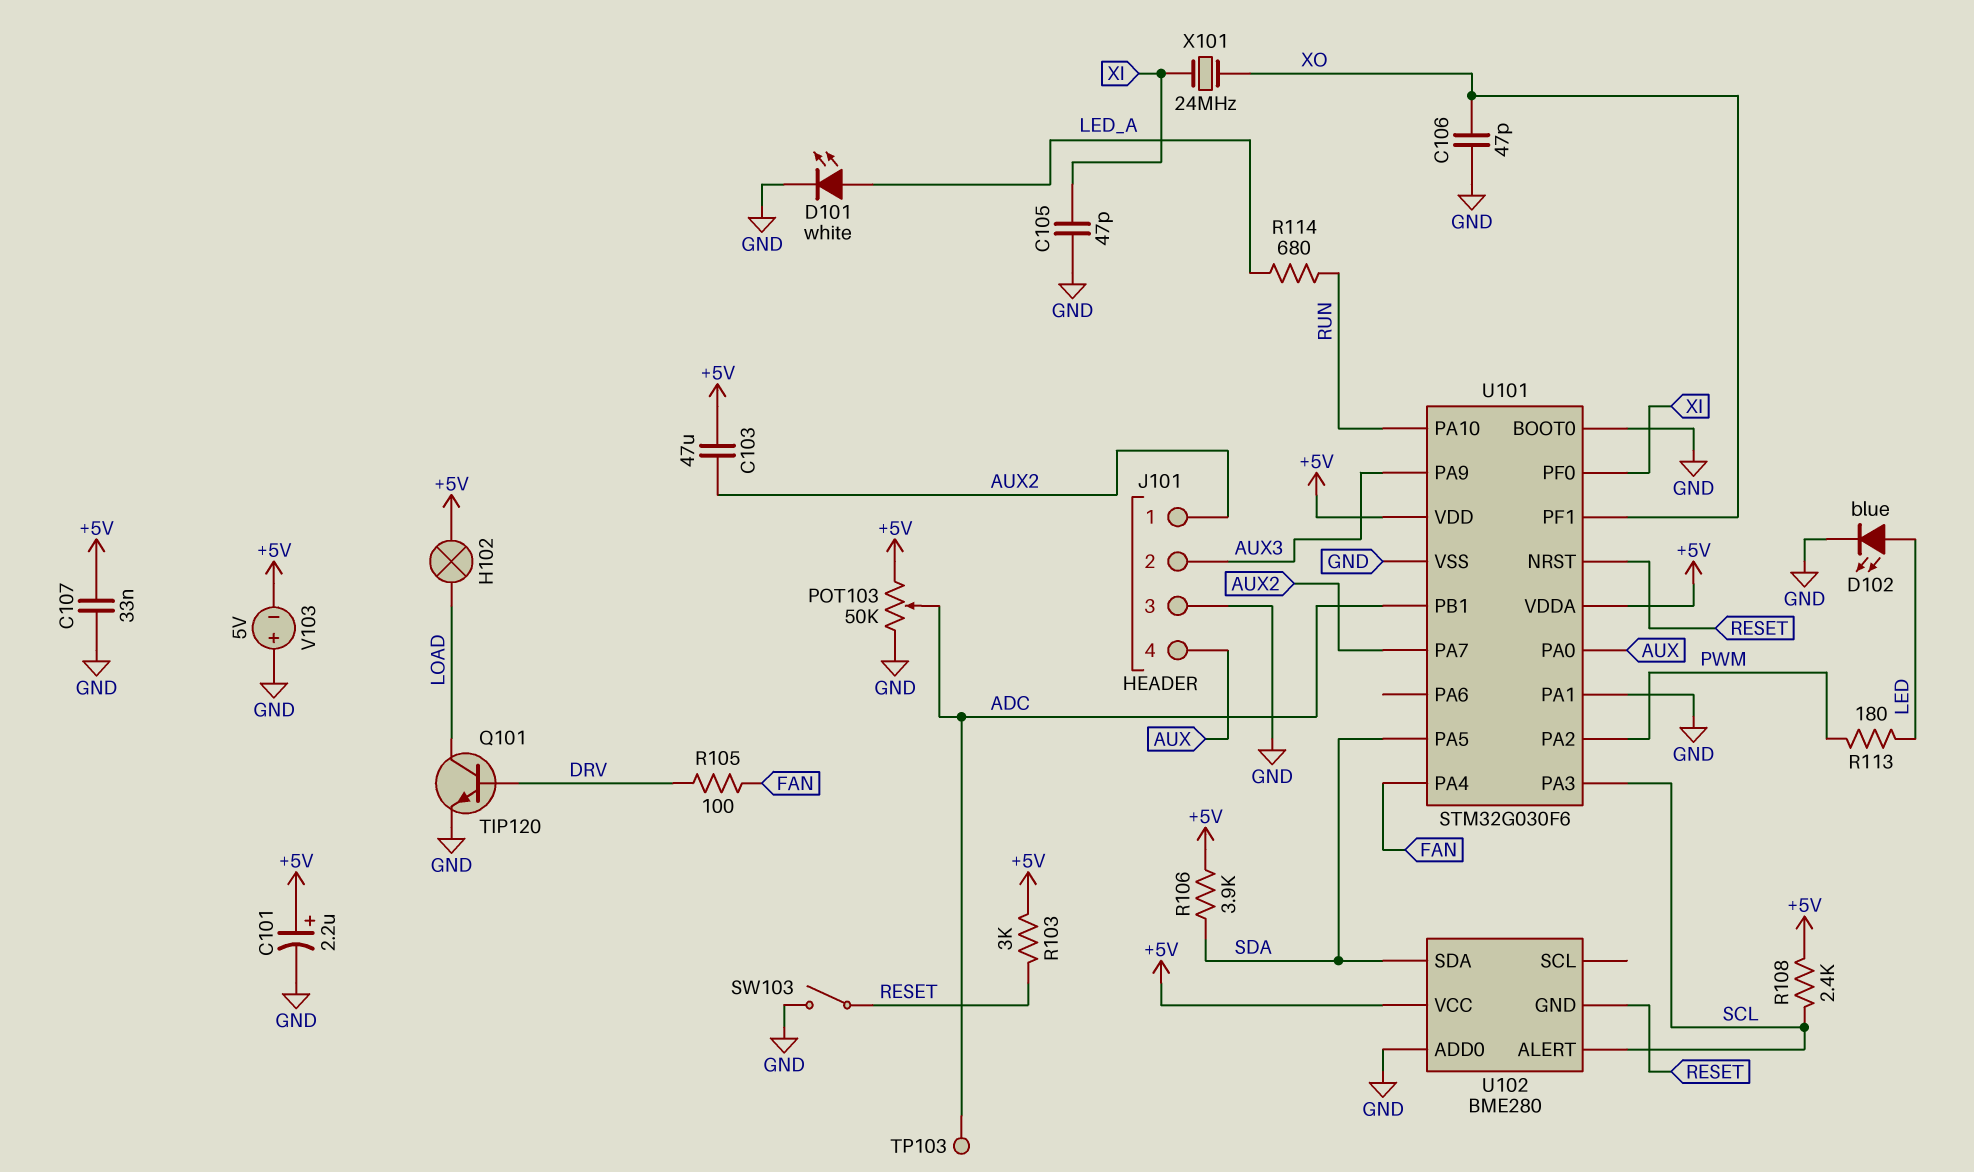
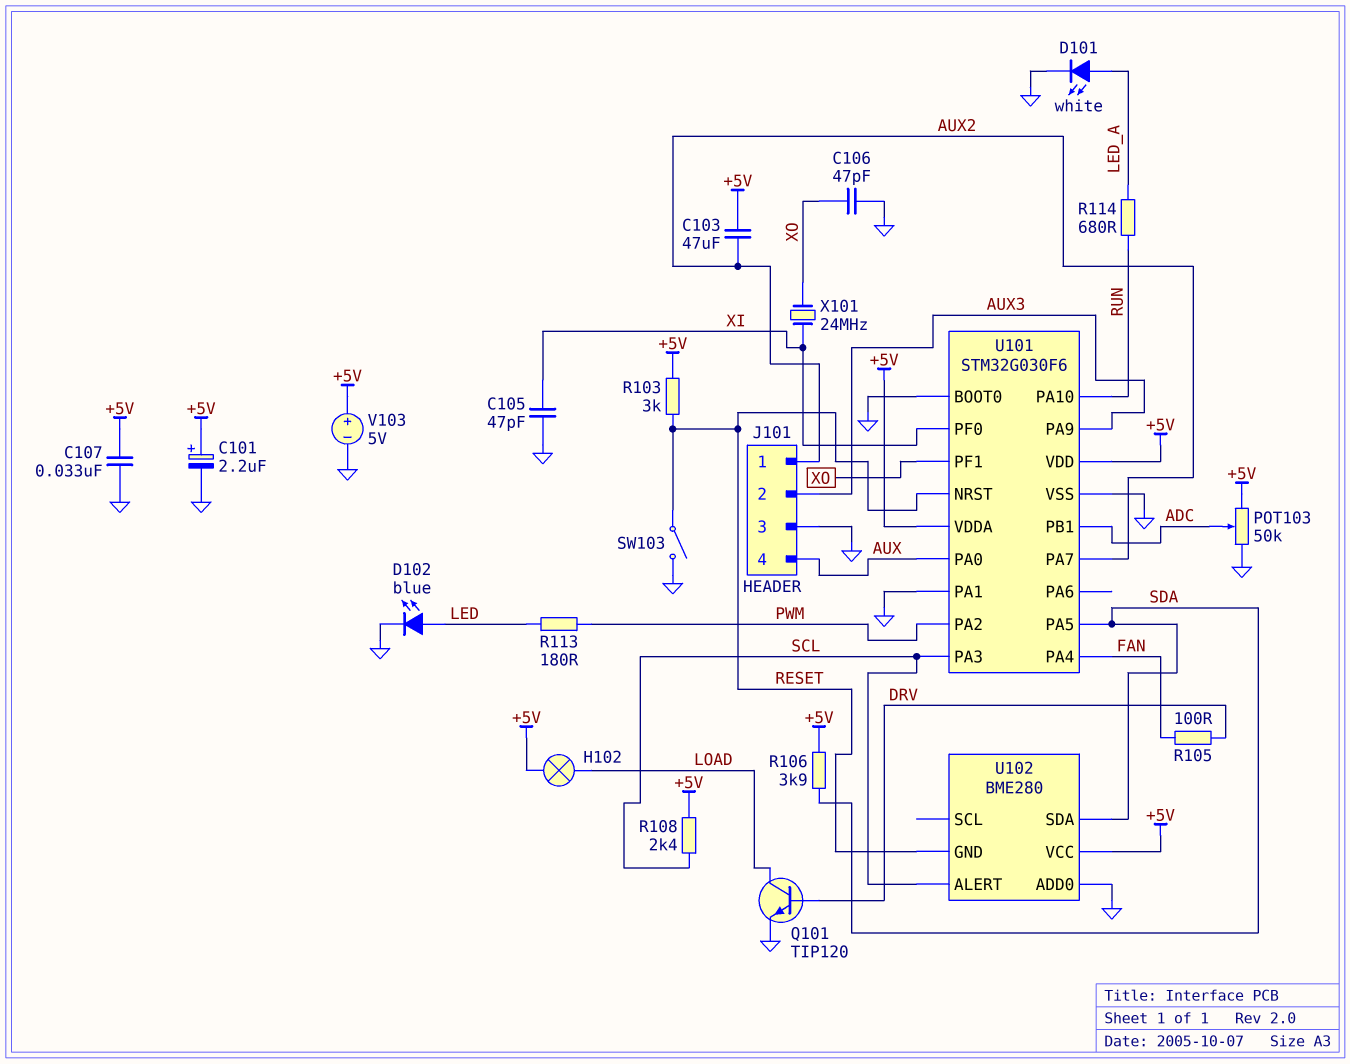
TP103: test point (ADC) -> none
V103: 5V (plus GND, minus +5V) -> 5V (plus +5V, minus GND)

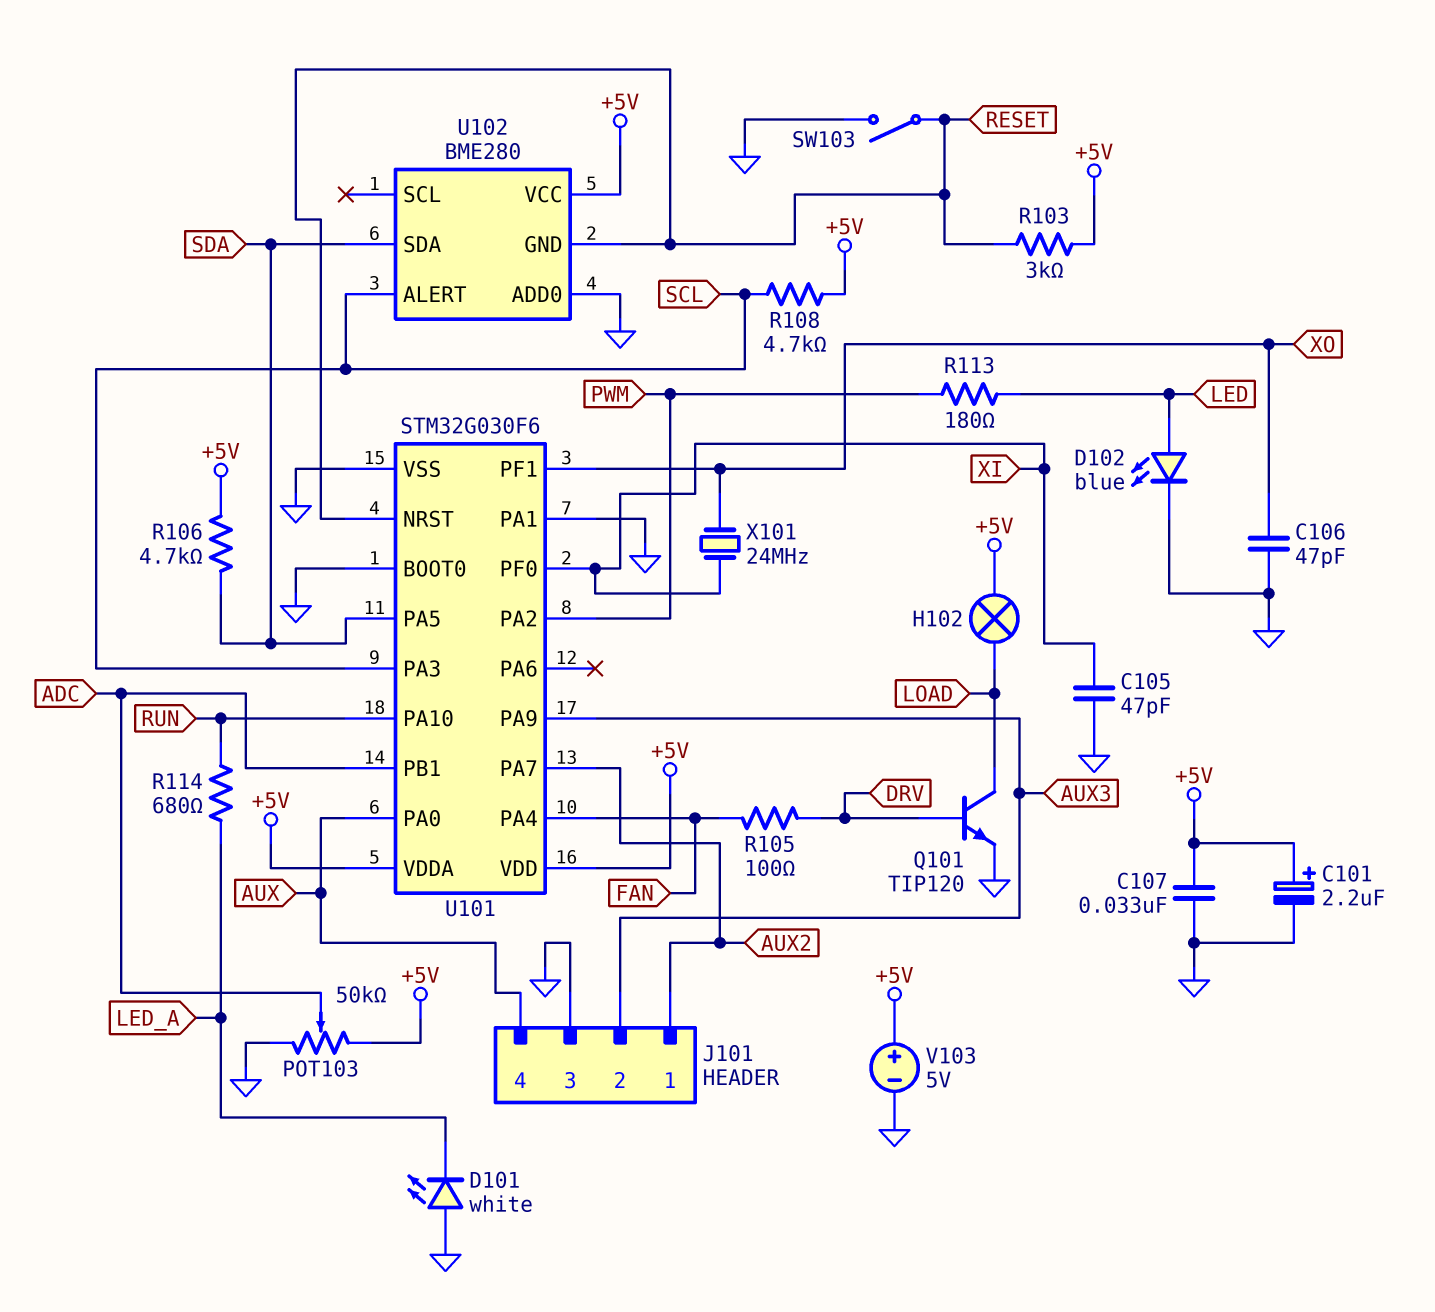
C103: 47uF (+5V, AUX2) -> none
D101: LED white (A LED_A, K GND) -> LED white (A GND, K LED_A)
R106: 3.9k (+5V, SDA) -> 4.7k (+5V, SDA)
R108: 2.4k (+5V, SCL) -> 4.7k (+5V, SCL)

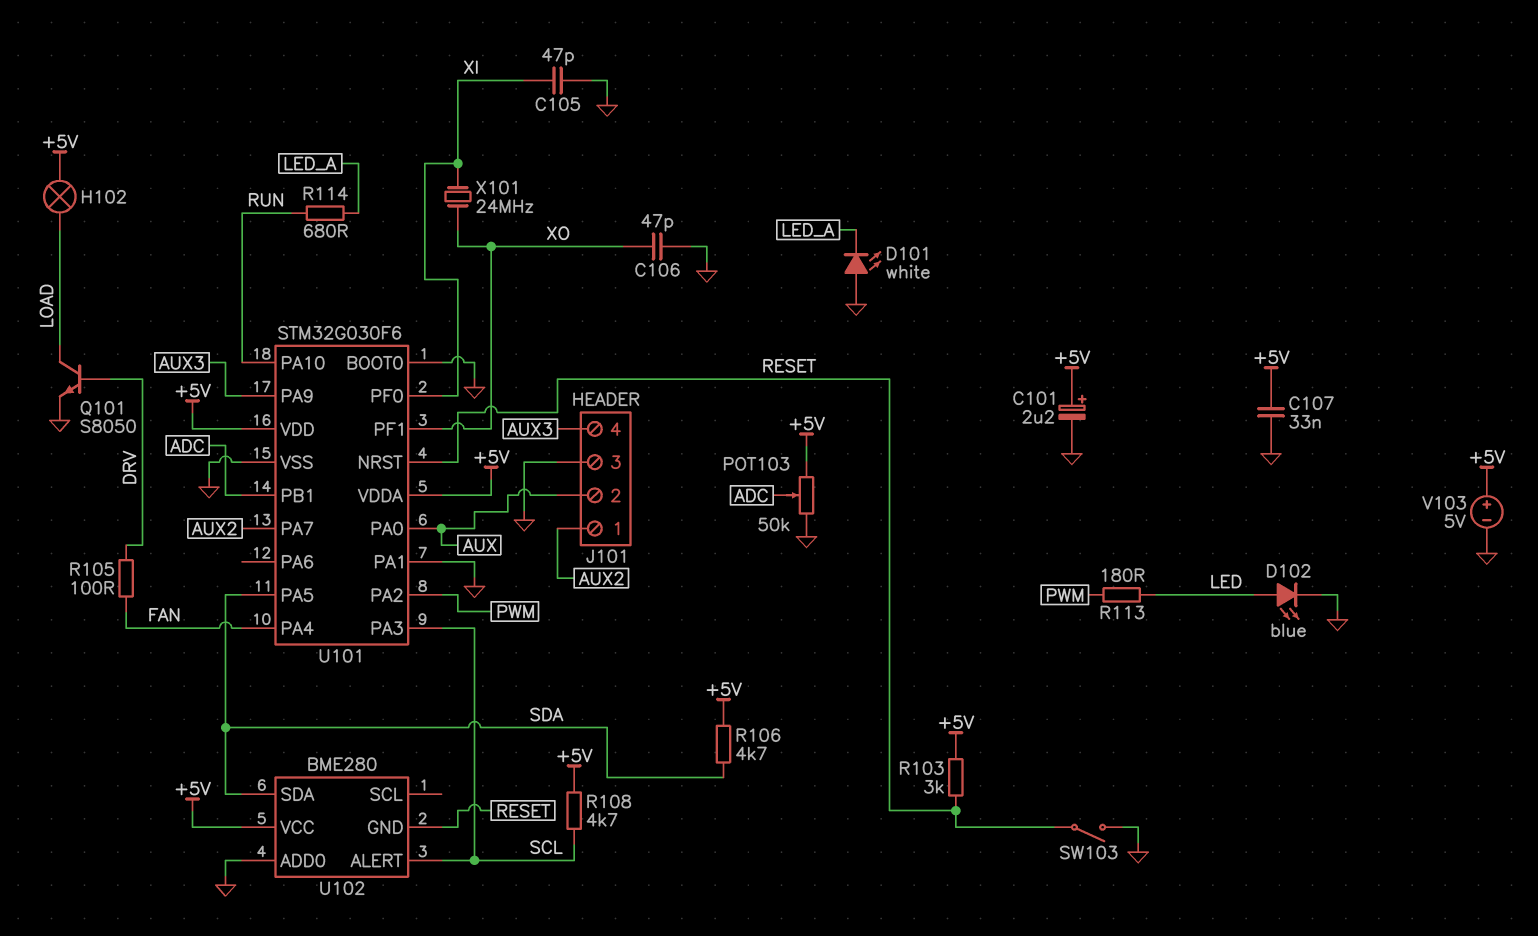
J101 pin 2: AUX3 -> AUX
J101 pin 4: AUX -> AUX3
Q101: NPN TIP120 (B DRV, C LOAD, E GND) -> NPN S8050 (B DRV, C LOAD, E GND)

